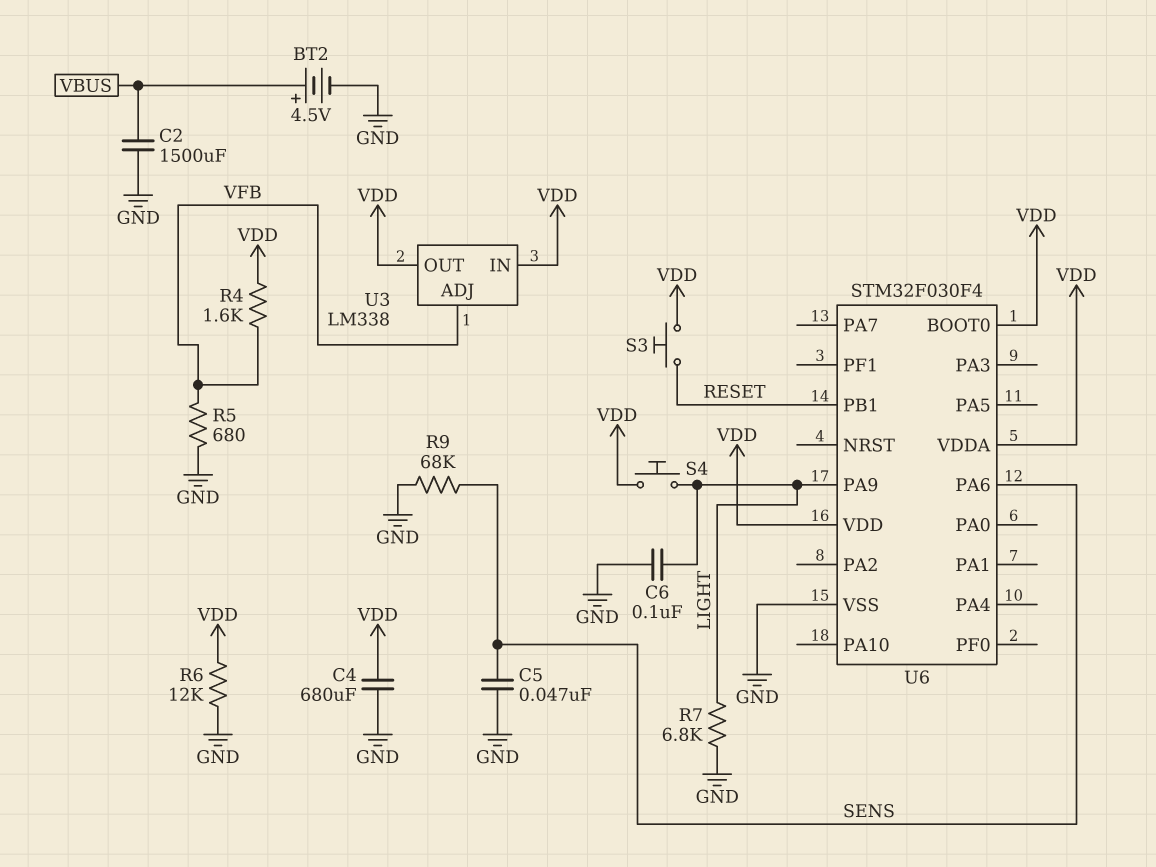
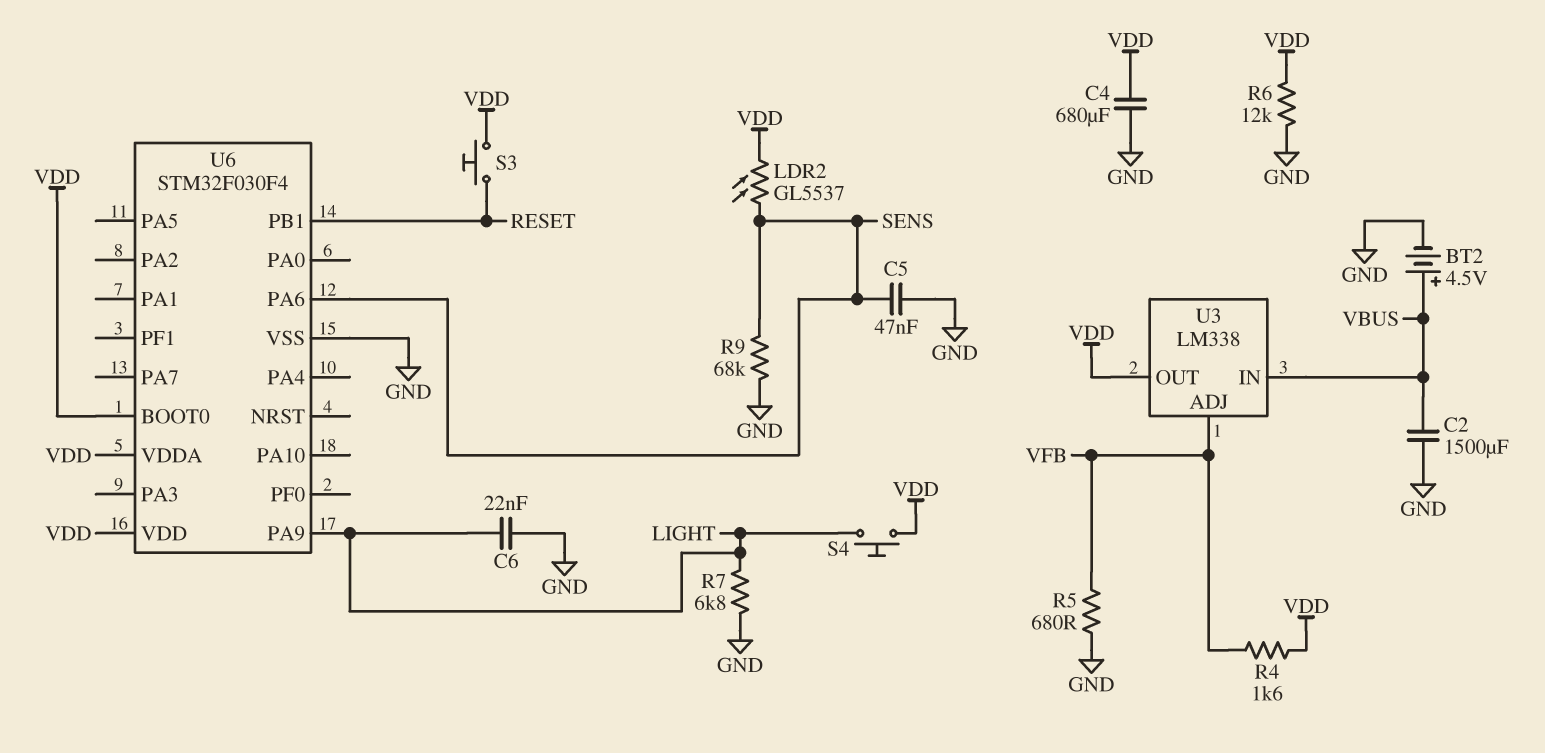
C6: 100nF (GND, LIGHT) -> 22nF (GND, LIGHT)
LDR2: none -> GL5537 (SENS, VDD)
U3 pin IN: VDD -> VBUS

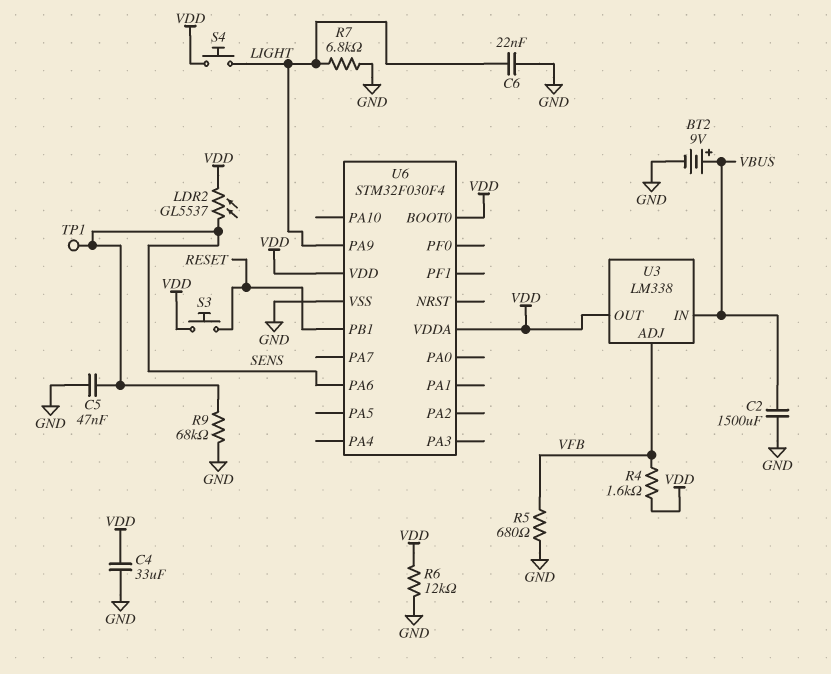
BT2: 4.5V (plus VBUS, minus GND) -> 9V (plus VBUS, minus GND)
C4: 680uF (GND, VDD) -> 33uF (GND, VDD)
TP1: none -> test point (SENS)

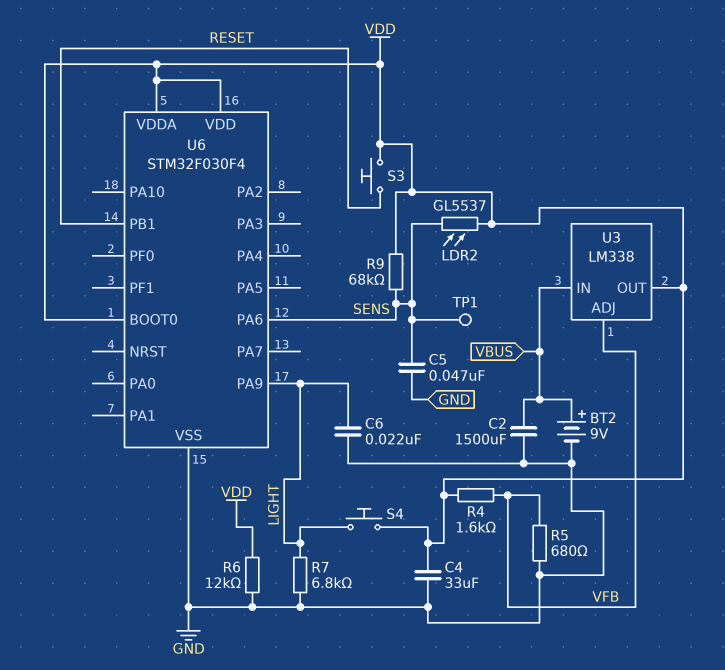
R9: 68k (GND, SENS) -> 68k (SENS, VDD)

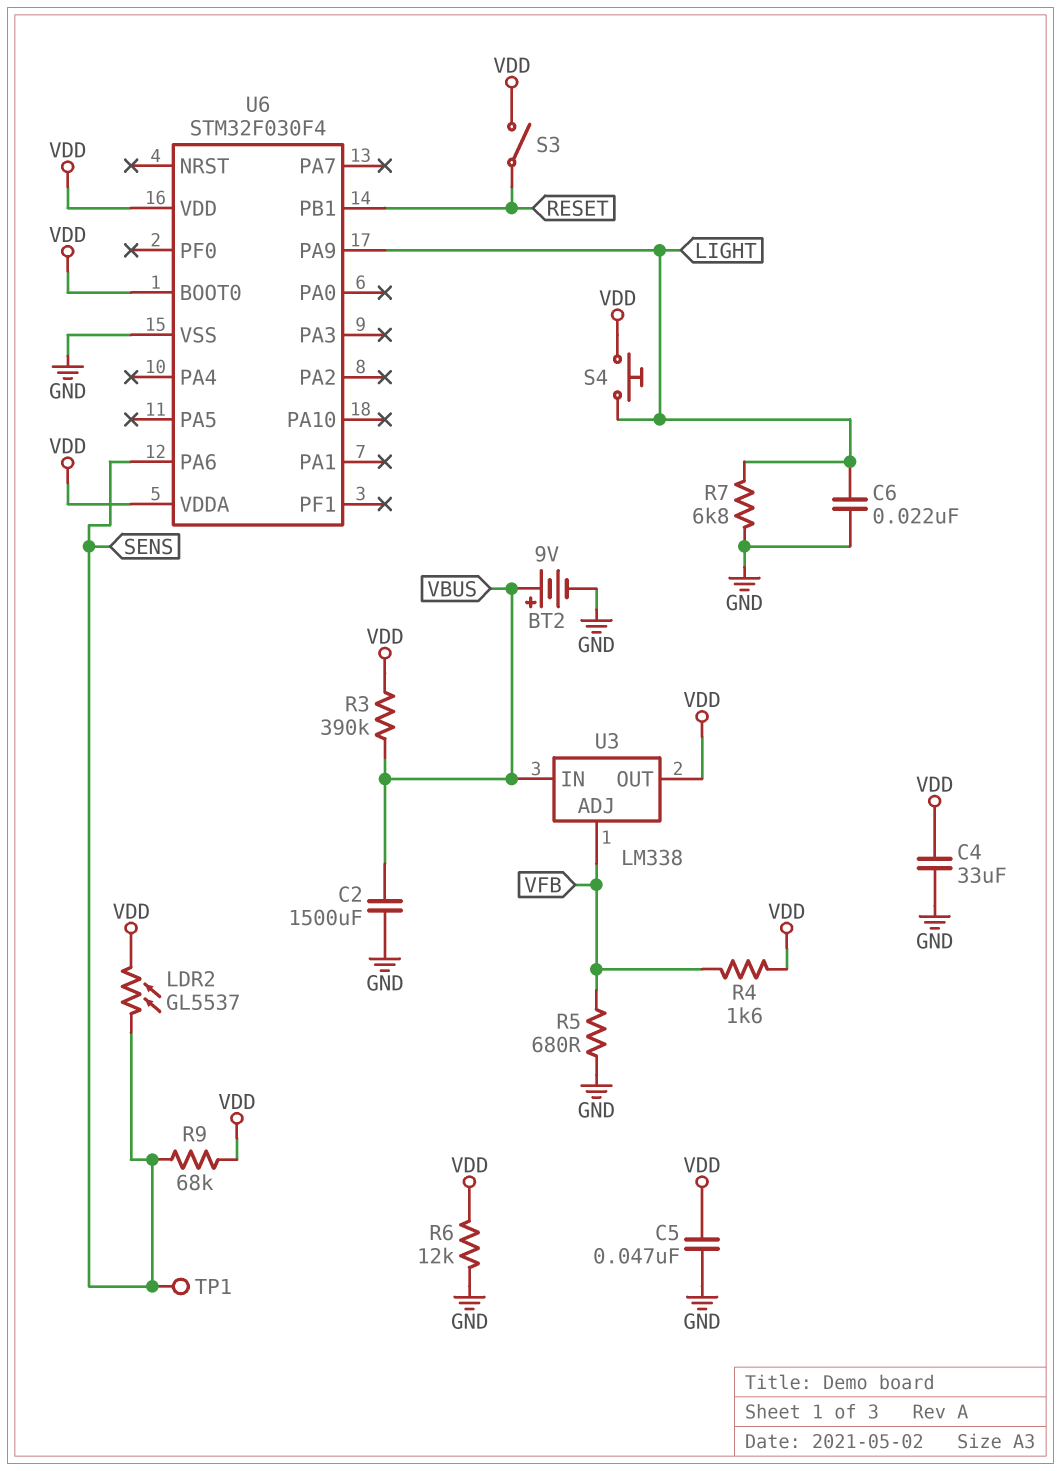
C5: 47nF (GND, SENS) -> 47nF (GND, VDD)
R3: none -> 390k (VBUS, VDD)
S3: button (RESET, VDD) -> switch (RESET, VDD)

